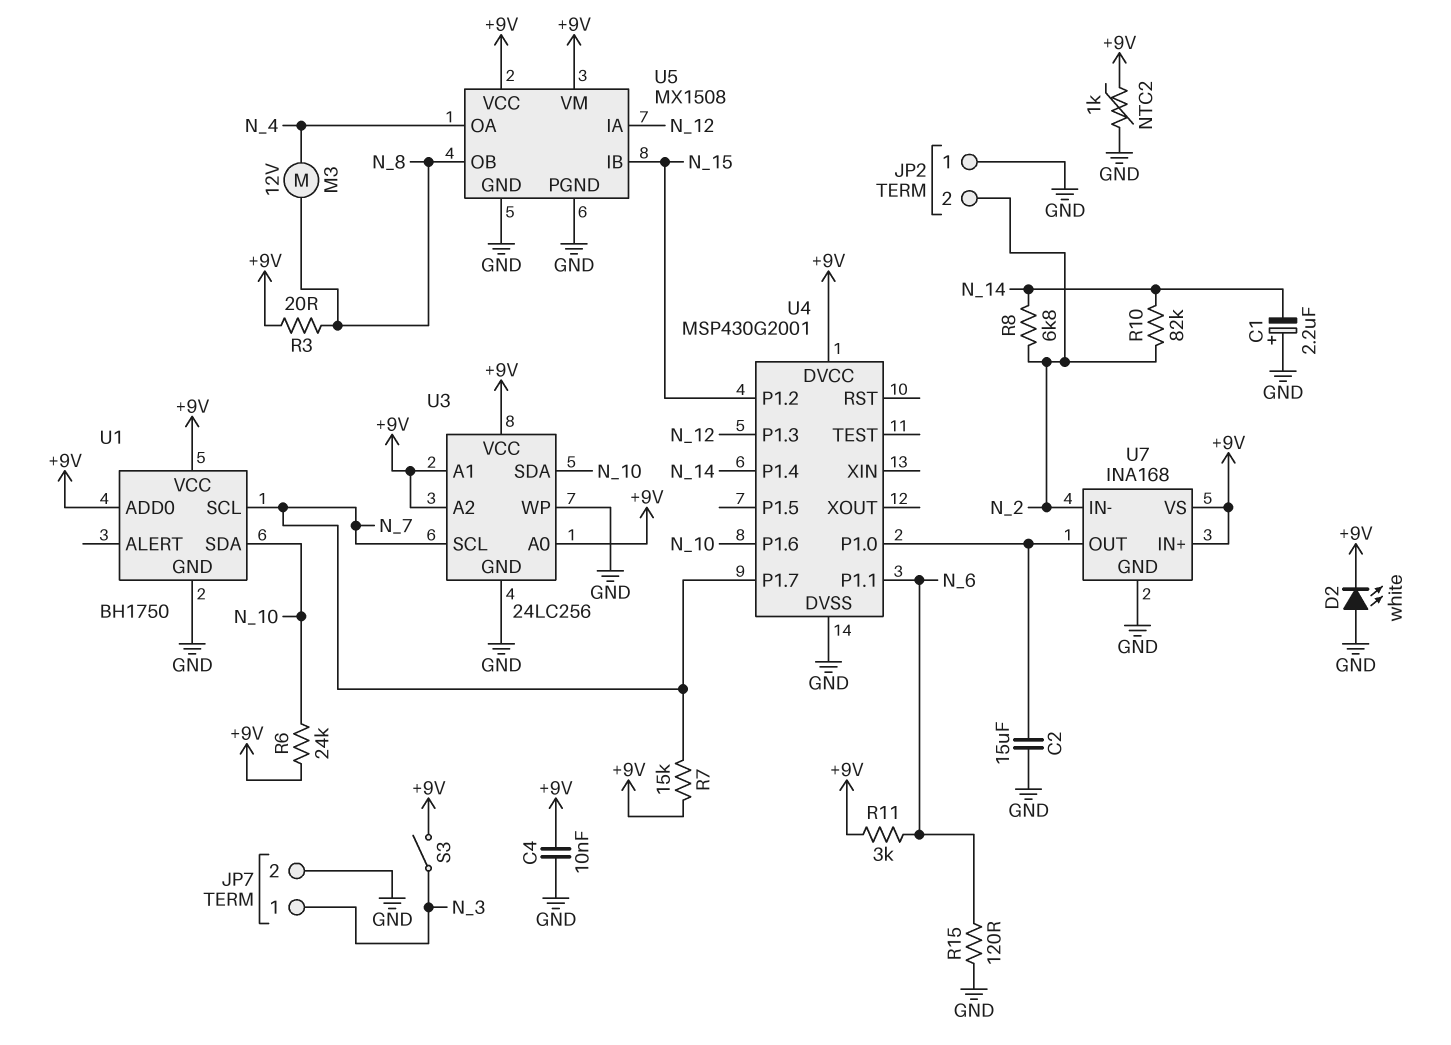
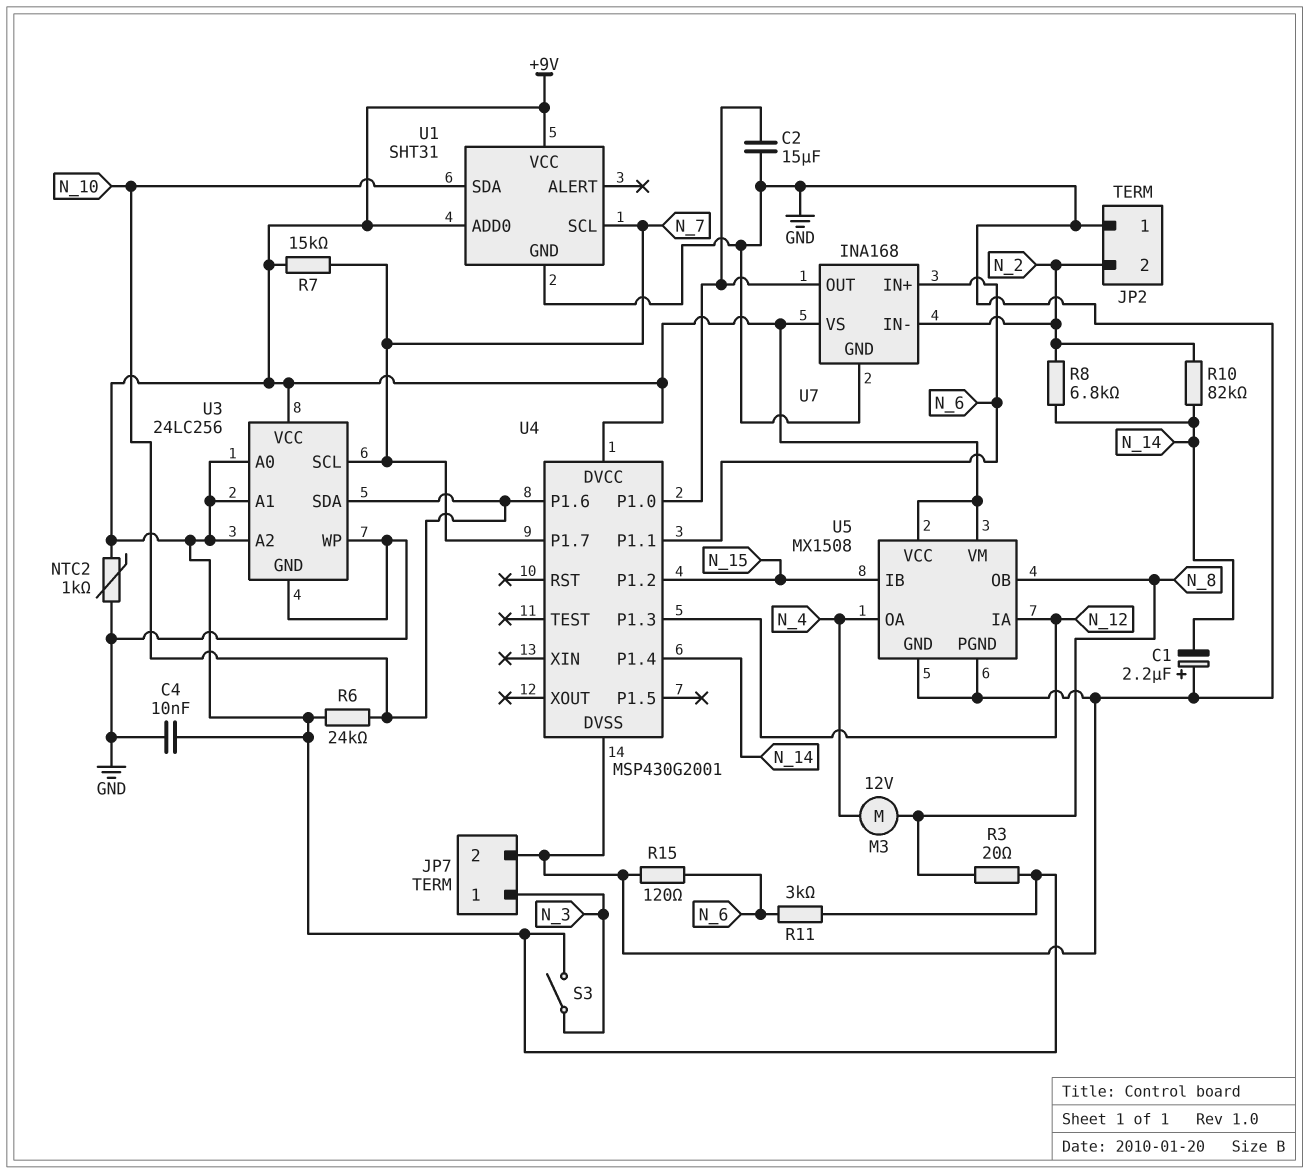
D2: LED white (A GND, K +9V) -> none
U1: BH1750 -> SHT31
U7 pin IN+: +9V -> N_6

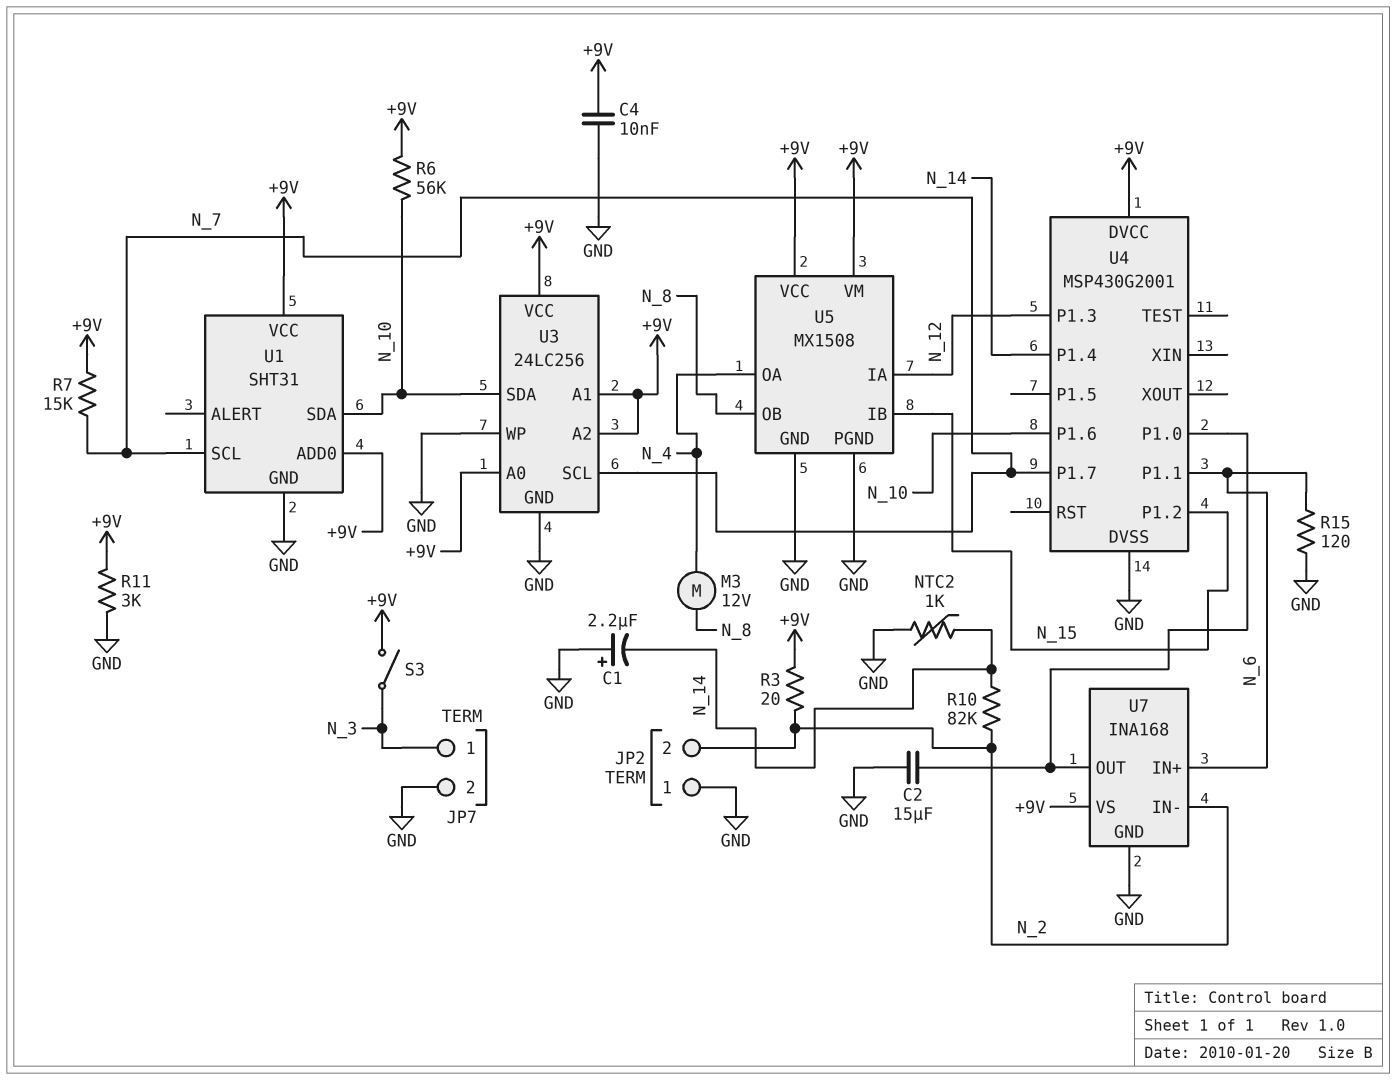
NTC2: 1k (+9V, GND) -> 1k (GND, N_14)
R3: 20 (+9V, N_8) -> 20 (+9V, N_2)
R6: 24k (+9V, N_10) -> 56k (+9V, N_10)
R8: 6.8k (N_2, N_14) -> none
R11: 3k (+9V, N_6) -> 3k (+9V, GND)

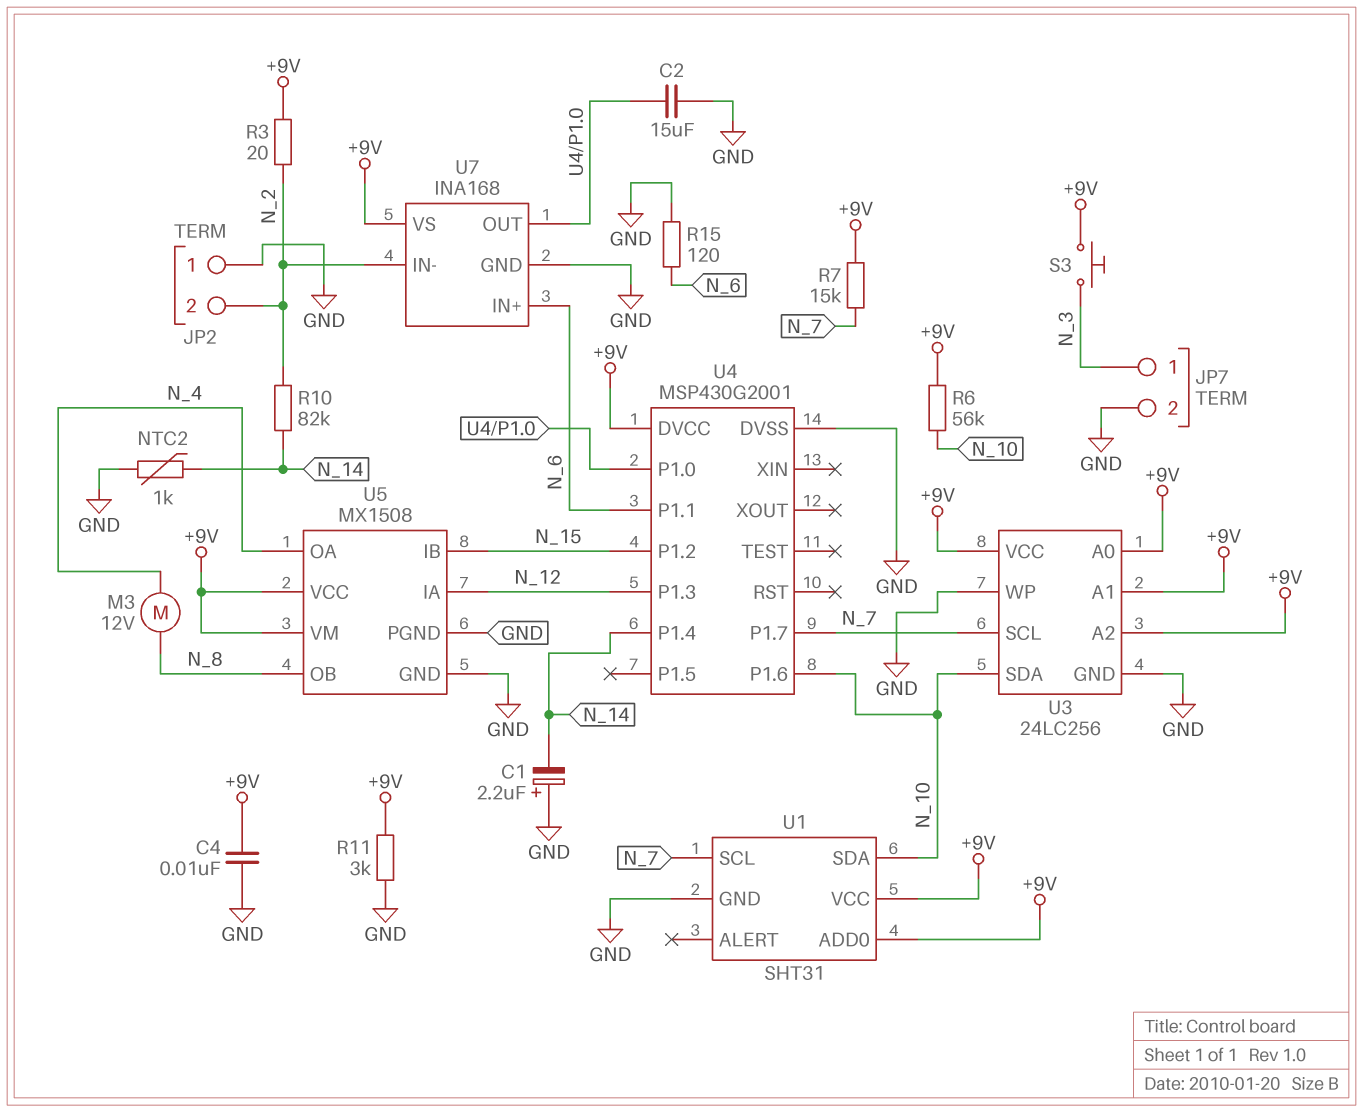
S3: switch (+9V, N_3) -> button (+9V, N_3)

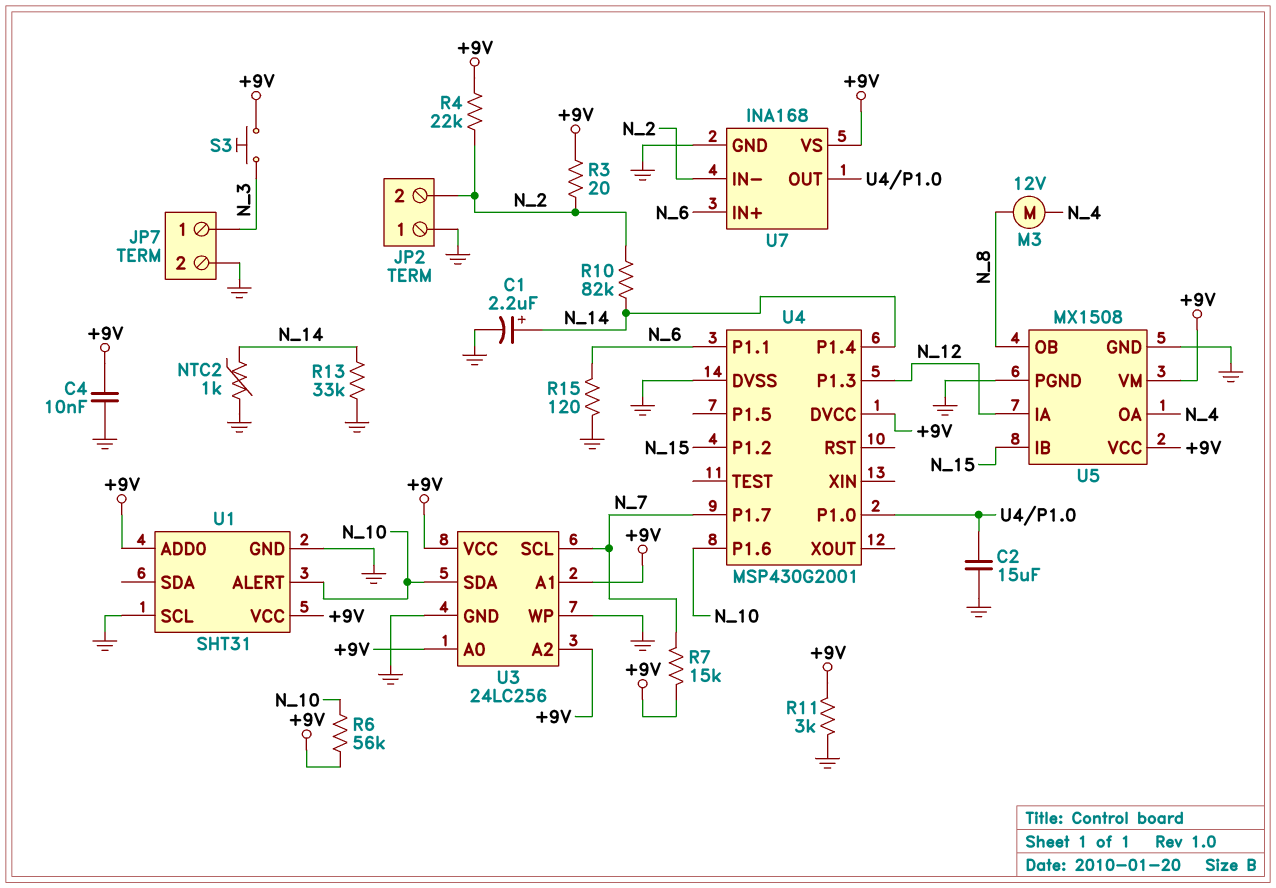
C1: 2.2uF (plus GND, minus N_14) -> 2.2uF (plus N_14, minus GND)
R4: none -> 22k (+9V, N_2)
R13: none -> 33k (GND, N_14)
U1 pin ALERT: none -> N_10
U1 pin SCL: N_7 -> GND
U1 pin SDA: N_10 -> none

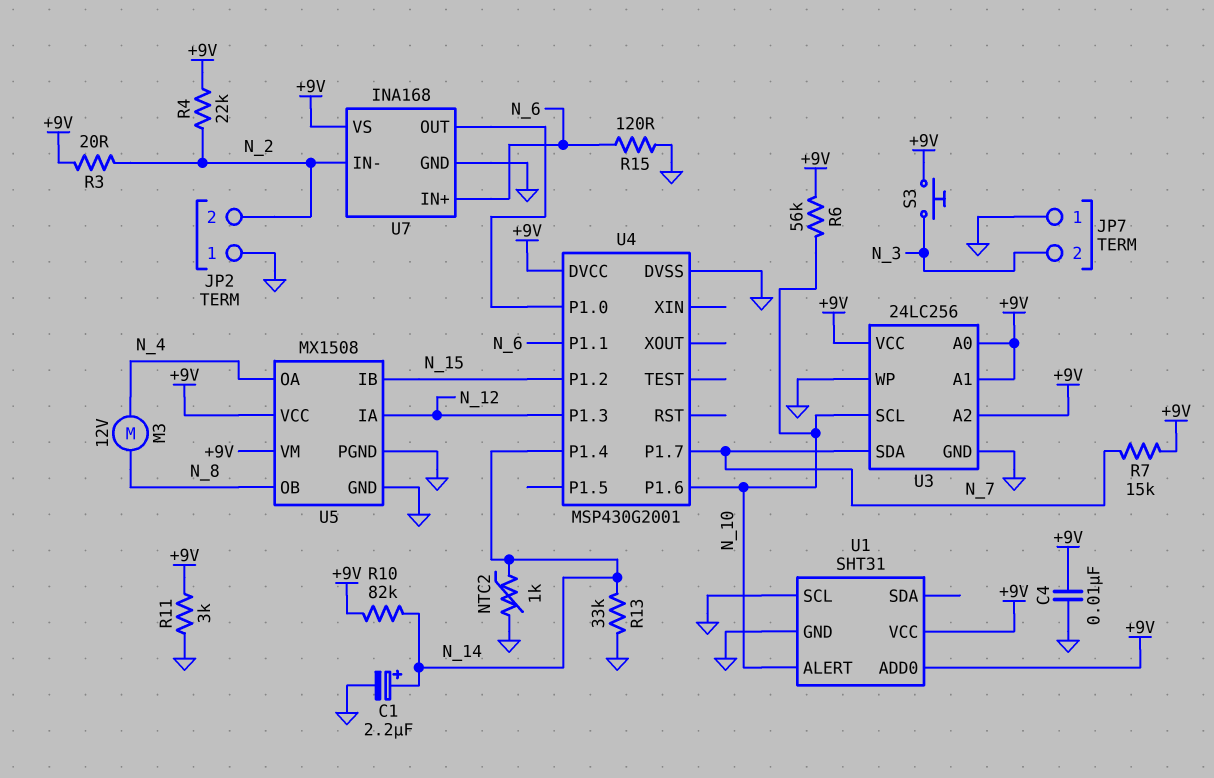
C2: 15uF (GND, U4/P1.0) -> none
JP7 pin 1: N_3 -> GND
JP7 pin 2: GND -> N_3
R10: 82k (N_2, N_14) -> 82k (+9V, N_14)
U3 pin SCL: N_7 -> N_10
U3 pin SDA: N_10 -> N_7

